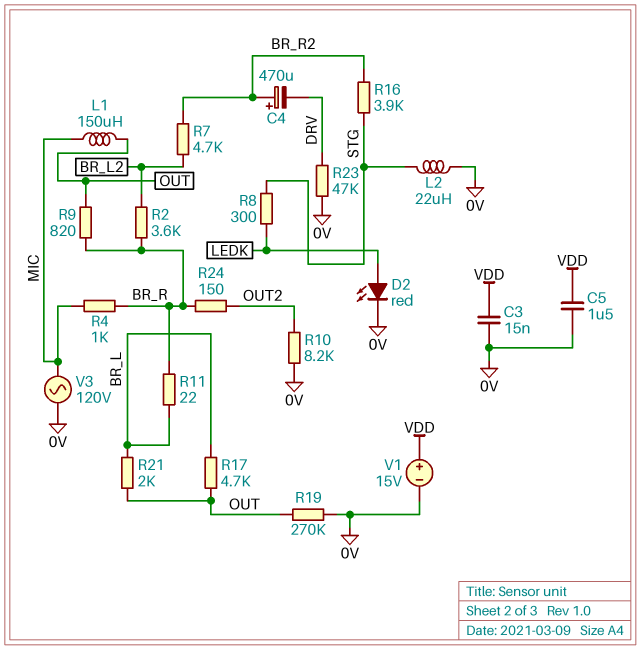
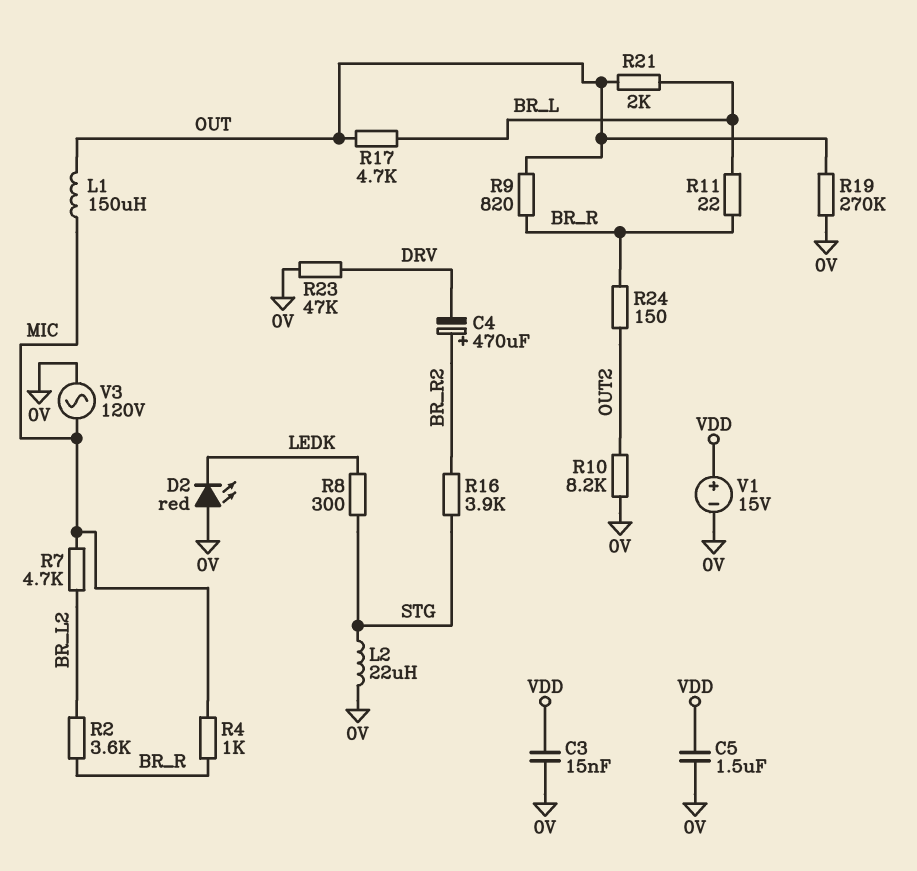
D2: LED red (A LEDK, K 0V) -> LED red (A 0V, K LEDK)
R7: 4.7k (BR_L2, BR_R2) -> 4.7k (BR_L2, MIC)

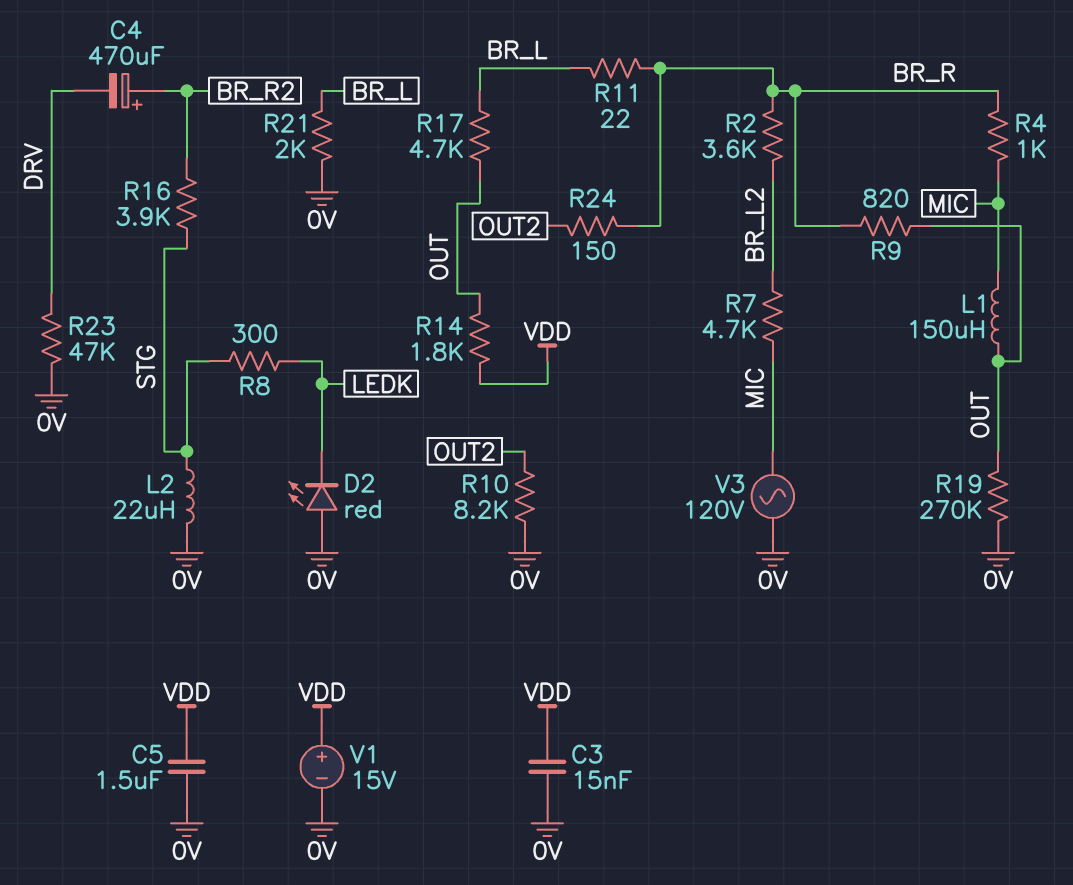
R14: none -> 1.8k (OUT, VDD)
R21: 2k (BR_L, OUT) -> 2k (0V, BR_L)

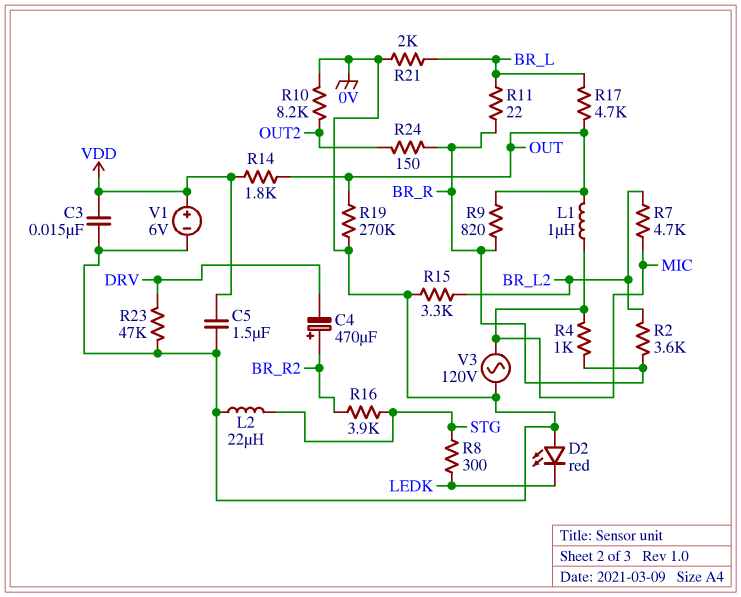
L1: 150uH (MIC, OUT) -> 1uH (MIC, OUT)
R15: none -> 3.3k (0V, BR_L2)
V1: 15V (plus VDD, minus 0V) -> 6V (plus VDD, minus 0V)

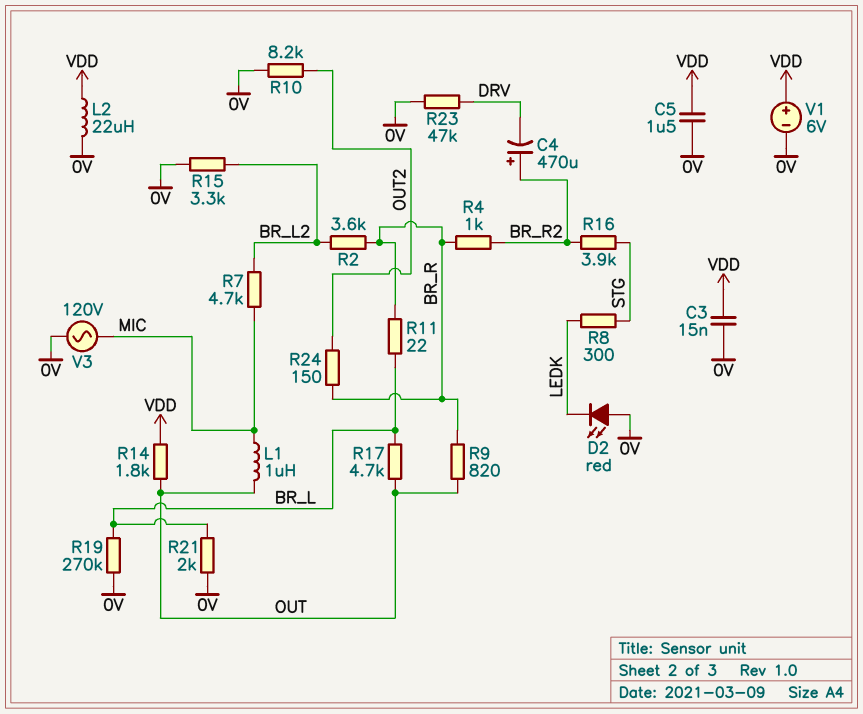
L2: 22uH (0V, STG) -> 22uH (0V, VDD)
R4: 1k (BR_R, MIC) -> 1k (BR_R, BR_R2)
R19: 270k (0V, OUT) -> 270k (0V, BR_L)

